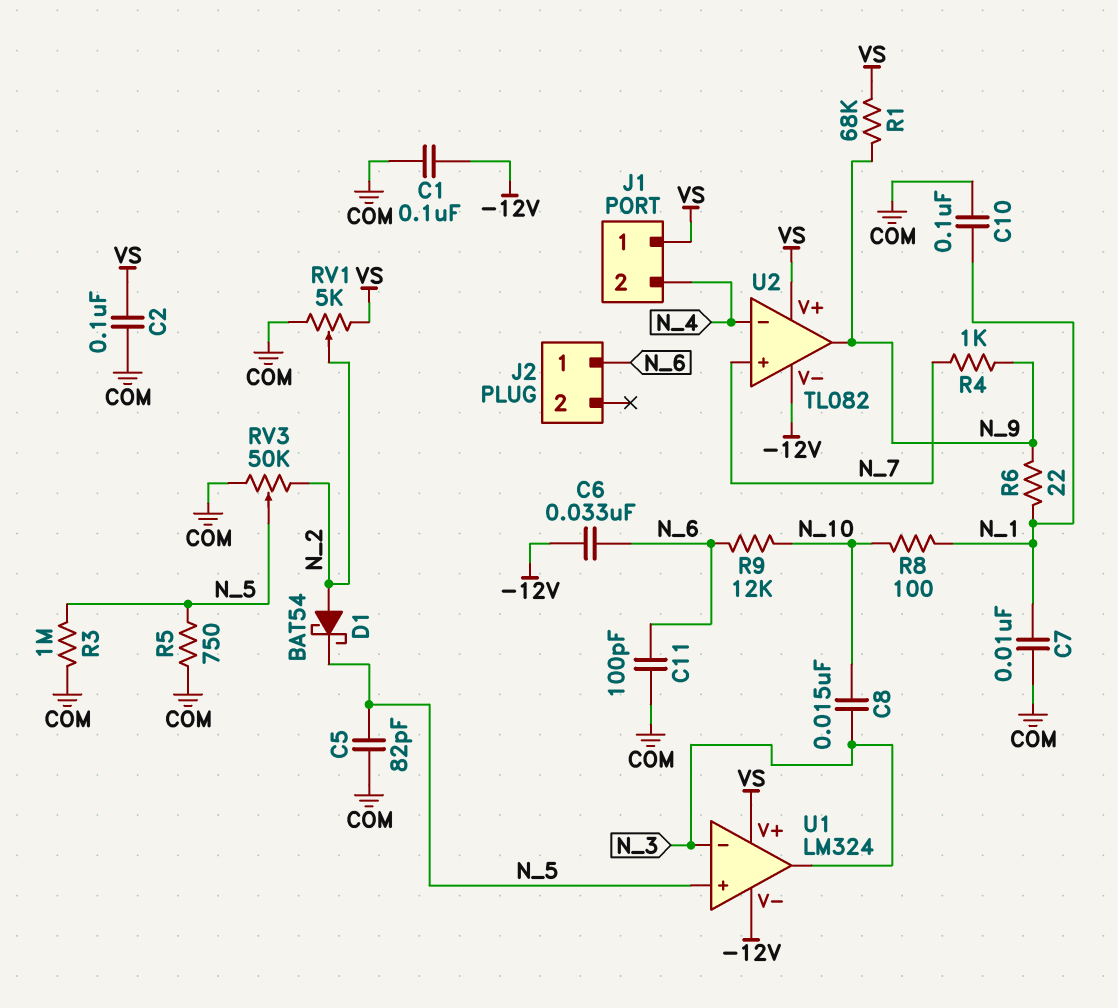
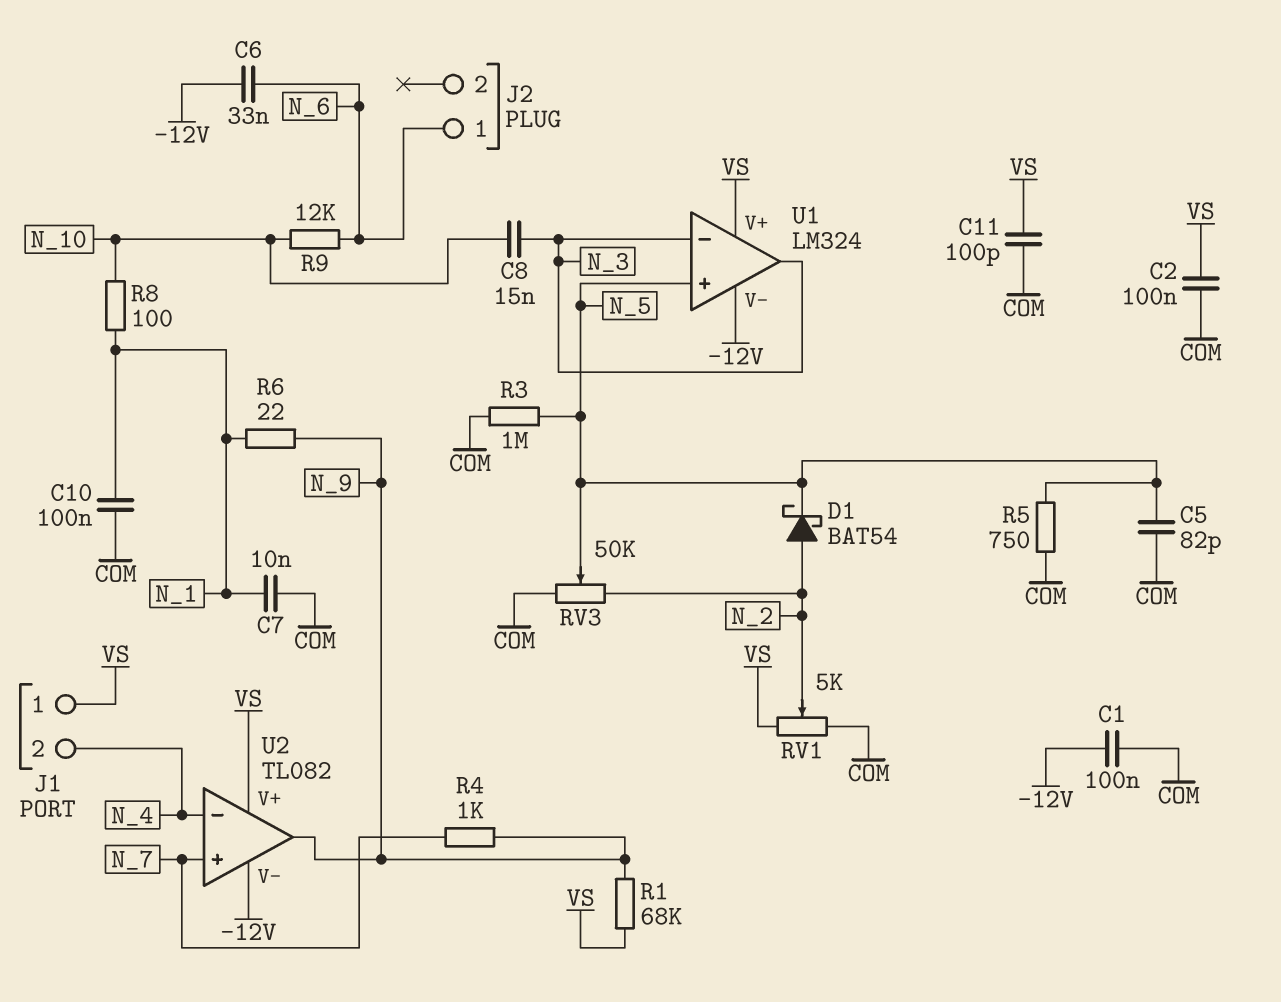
C11: 100pF (COM, N_6) -> 100pF (COM, VS)

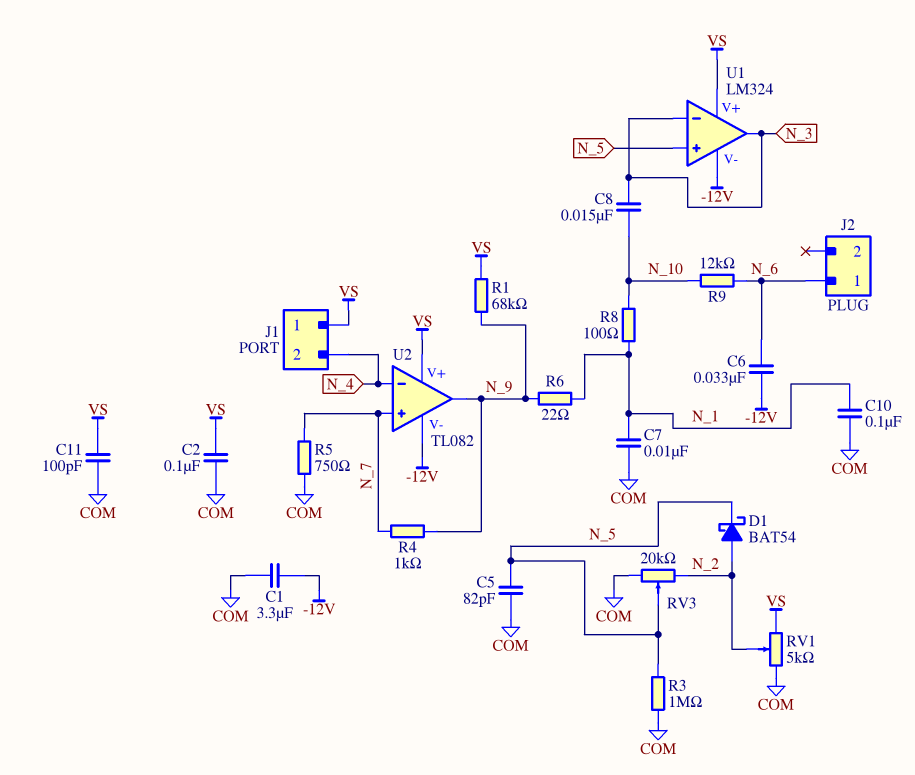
C1: 100nF (-12V, COM) -> 3.3uF (-12V, COM)
R5: 750 (COM, N_5) -> 750 (COM, N_7)
RV3: 50k (COM, N_2, wiper N_5) -> 20k (COM, N_2, wiper N_5)

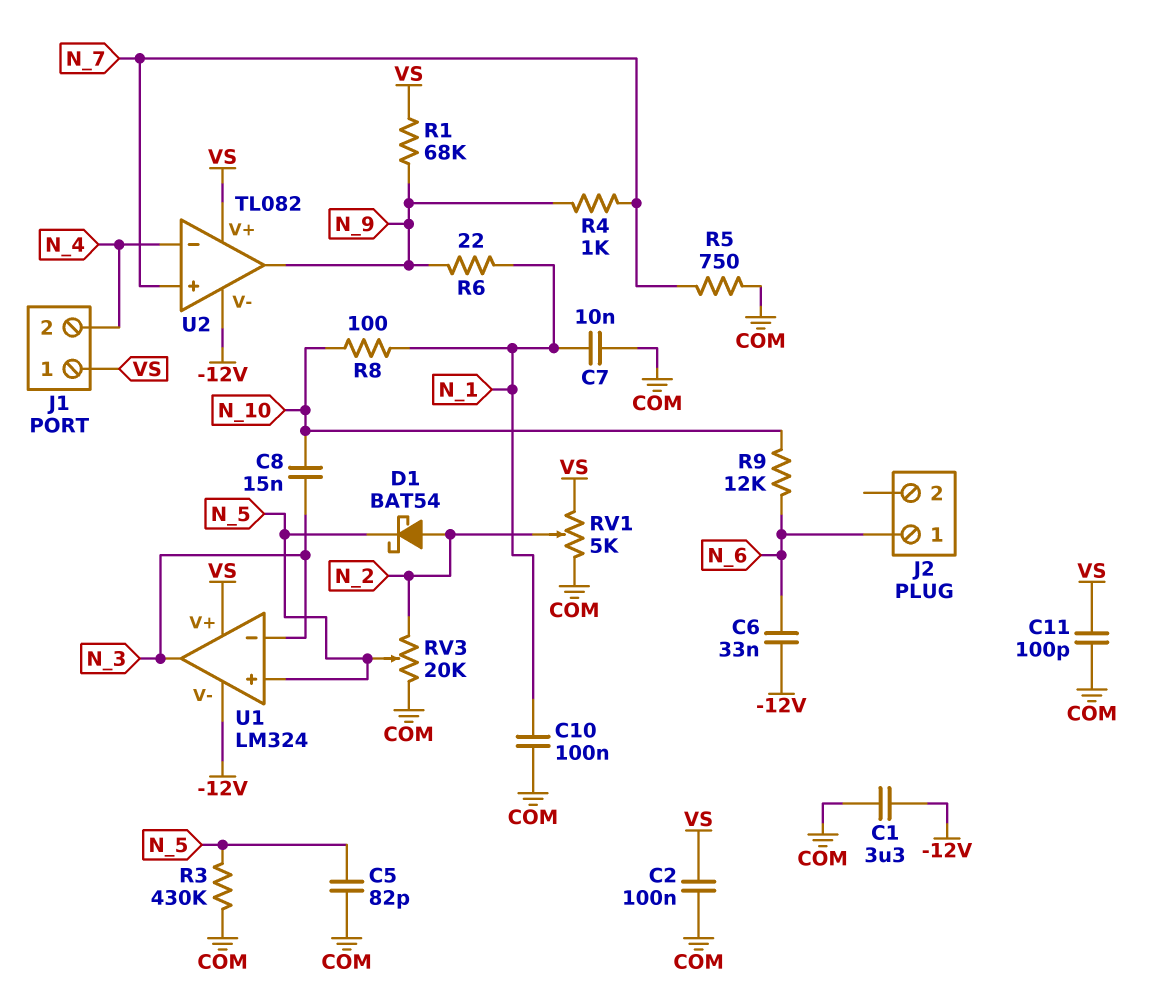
R3: 1M (COM, N_5) -> 430k (COM, N_5)

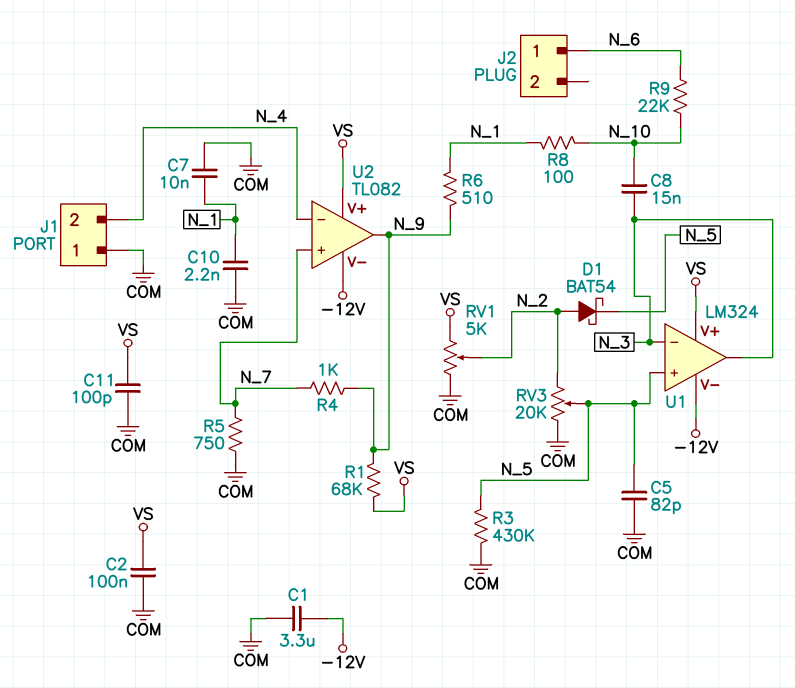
C6: 33nF (-12V, N_6) -> none
C10: 100nF (COM, N_1) -> 2.2nF (COM, N_1)
J1 pin 1: VS -> COM
R6: 22 (N_1, N_9) -> 510 (N_1, N_9)
R9: 12k (N_6, N_10) -> 22k (N_6, N_10)

